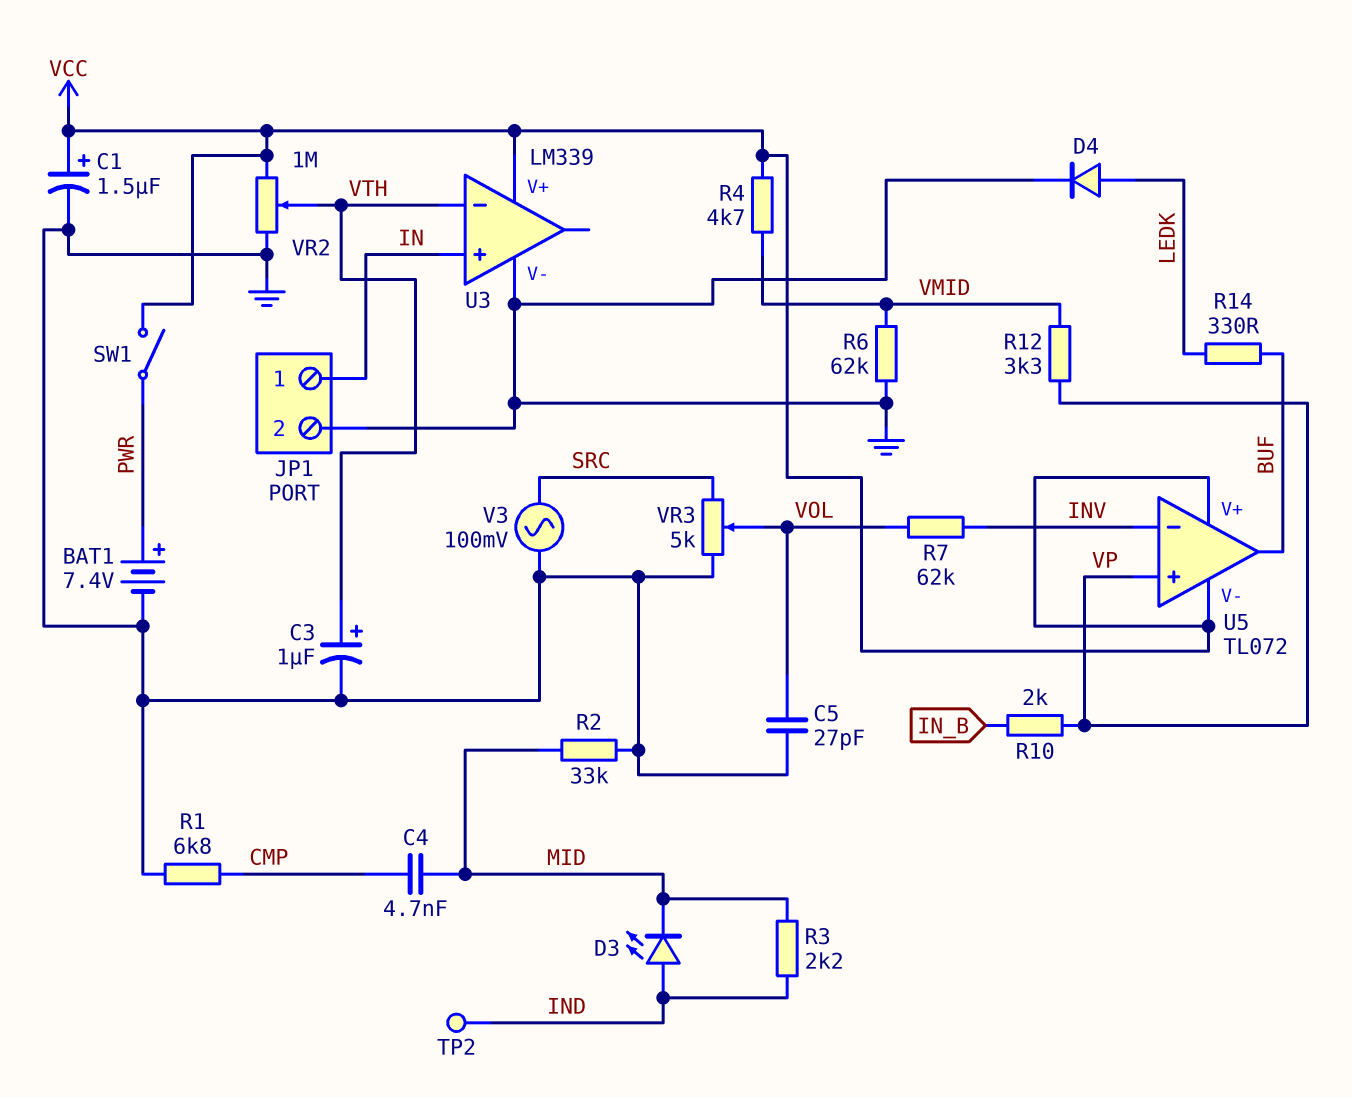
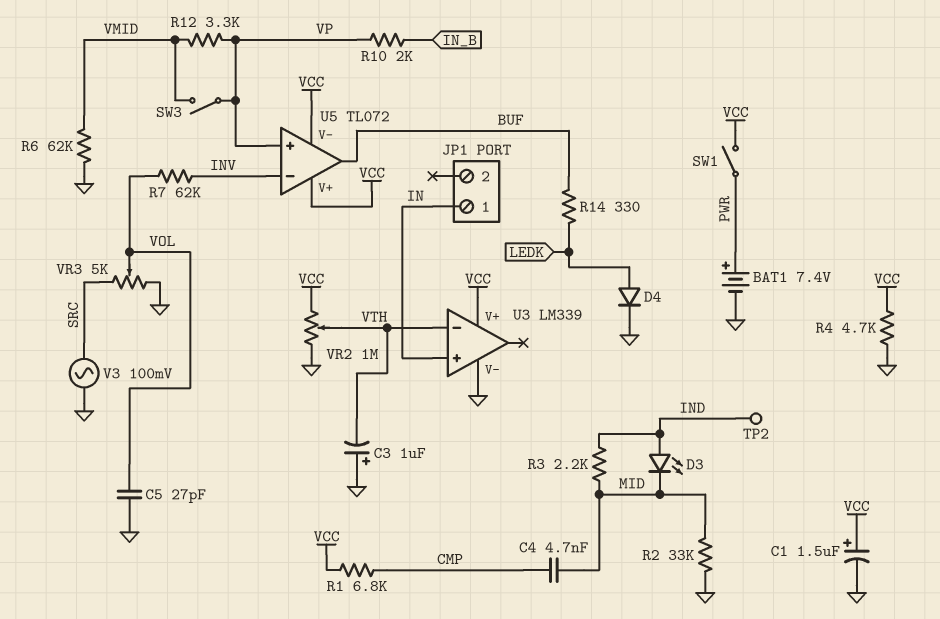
C3: 1uF (plus VTH, minus GND) -> 1uF (plus GND, minus VTH)
JP1 pin 2: GND -> none
R1: 6.8k (CMP, GND) -> 6.8k (CMP, VCC)
R4: 4.7k (VCC, VMID) -> 4.7k (GND, VCC)
SW3: none -> switch (VMID, VP)

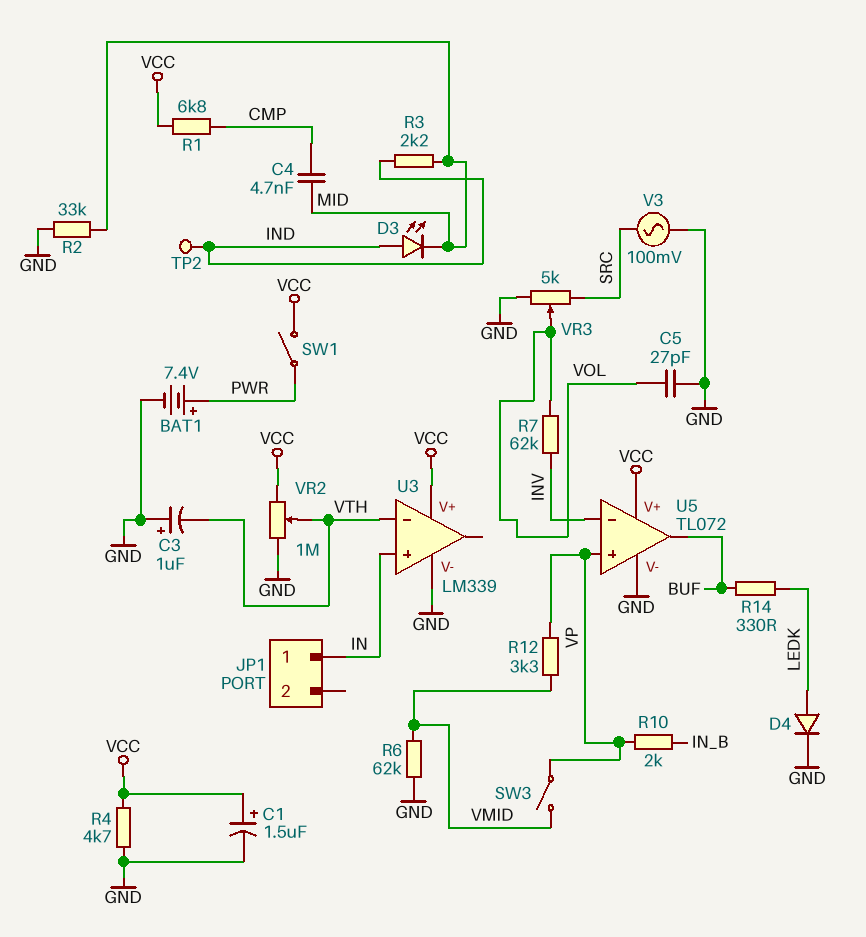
U5 pin V-: VCC -> GND

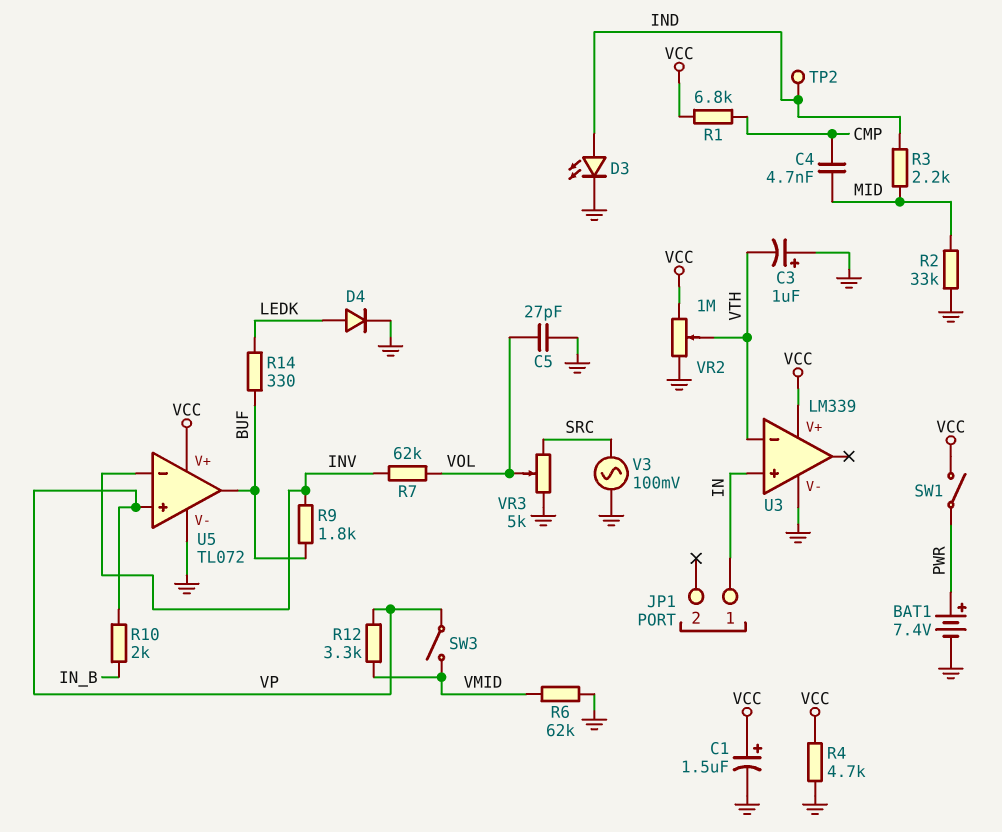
D3: LED (A IND, K MID) -> LED (A IND, K GND)
R9: none -> 1.8k (BUF, INV)

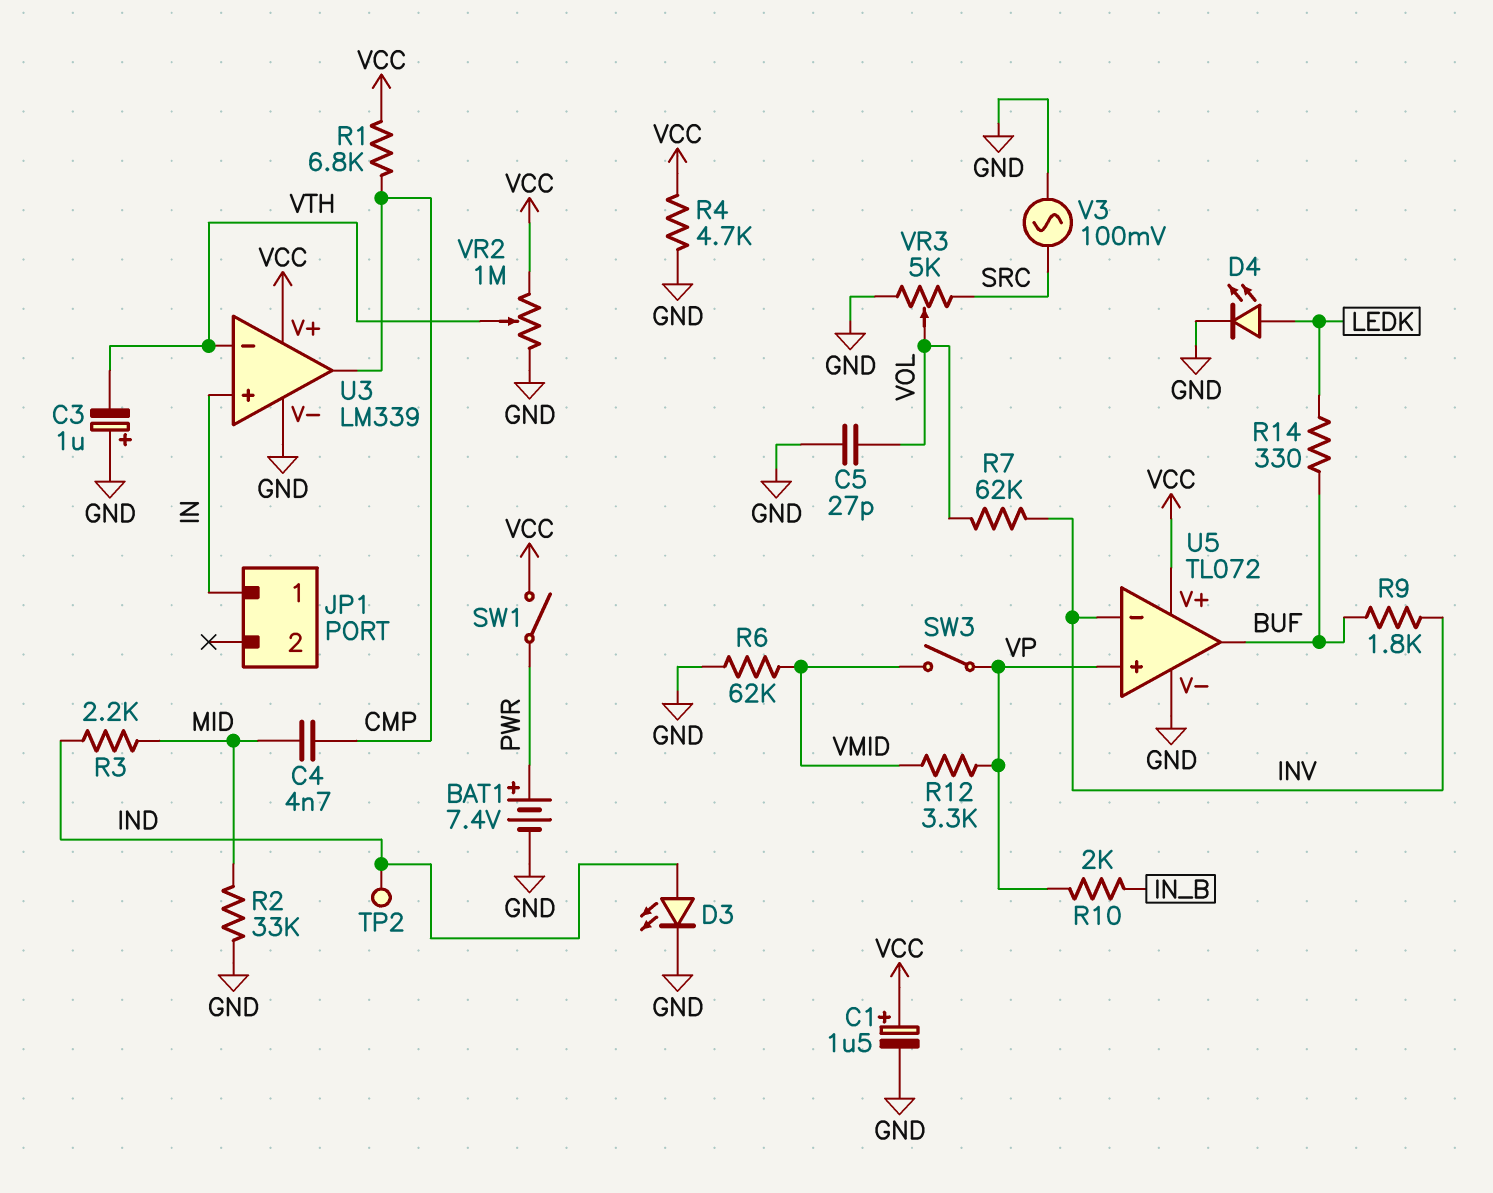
D4: diode (A LEDK, K GND) -> LED (A LEDK, K GND)
U3 pin out: none -> CMP

